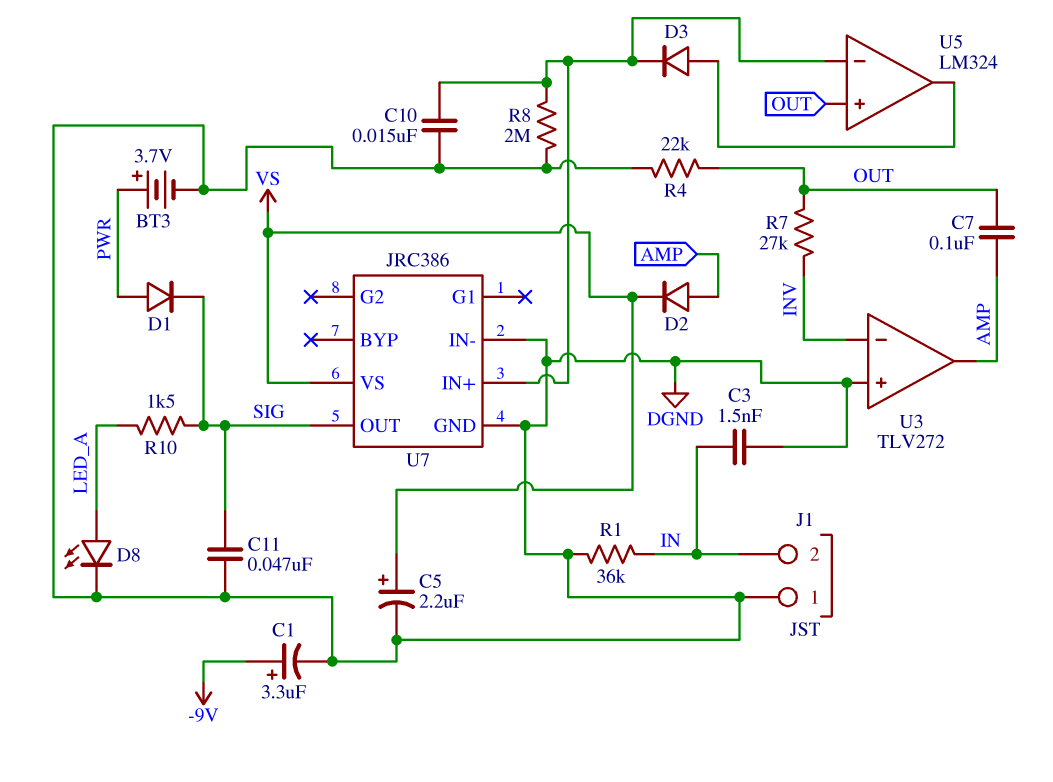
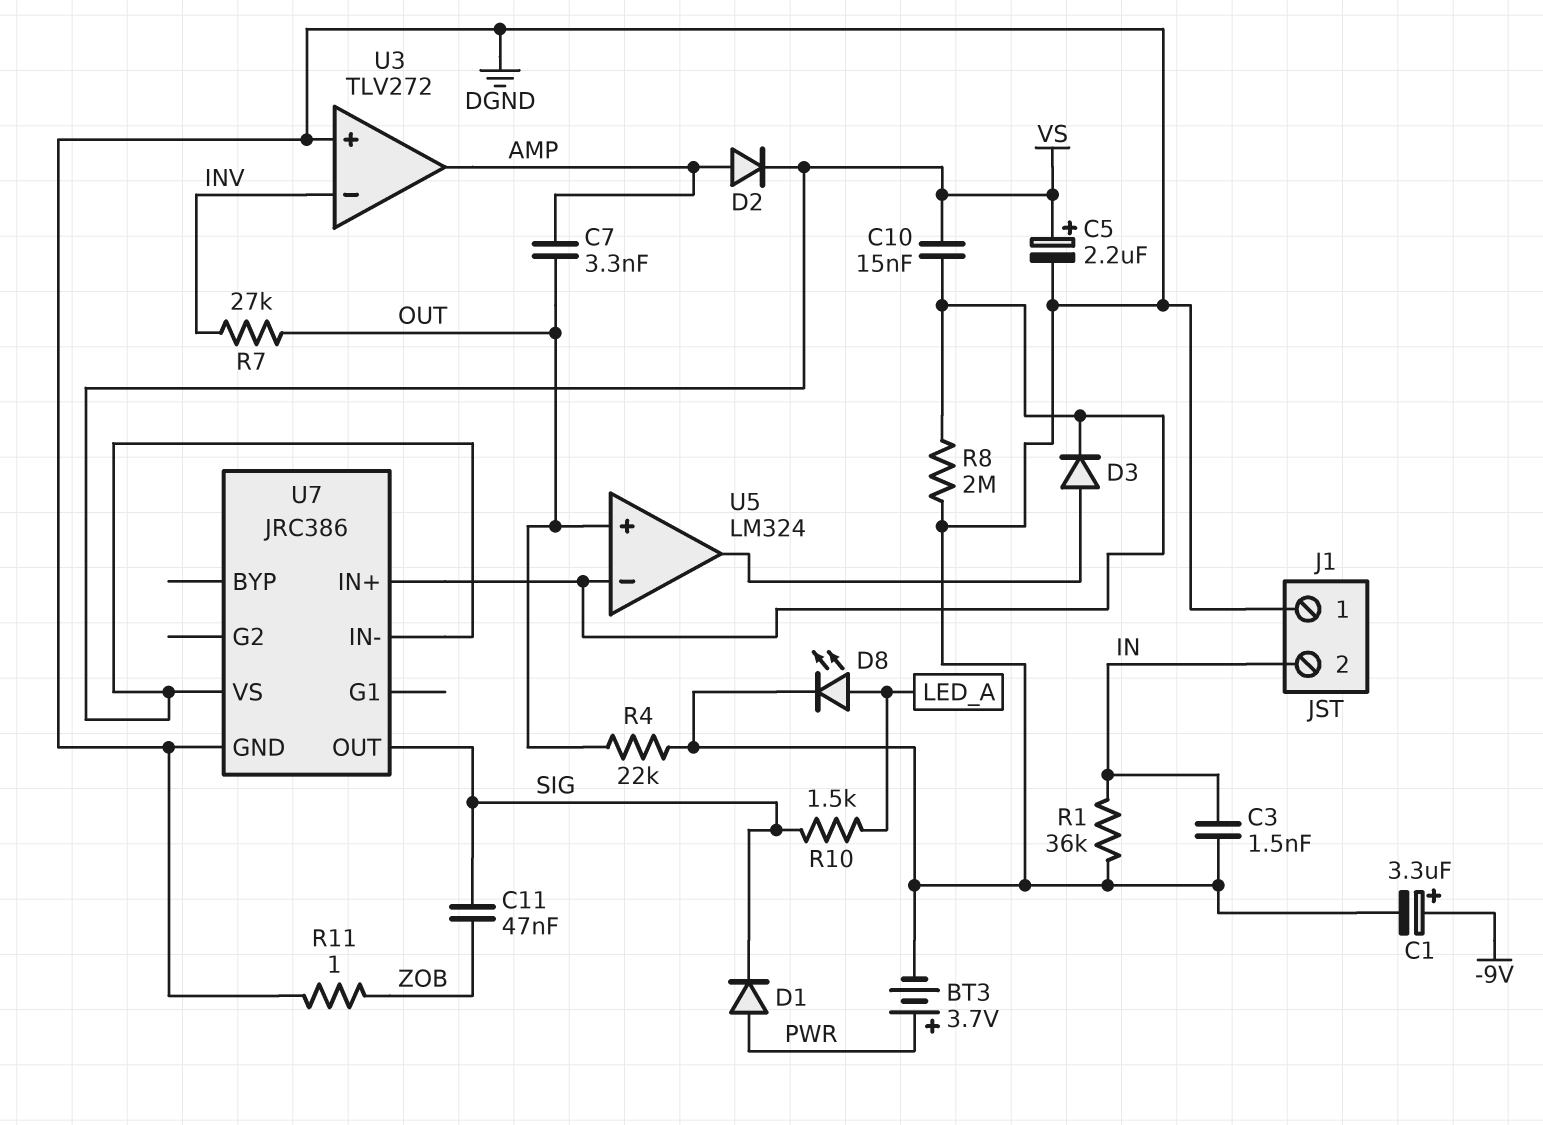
C7: 100nF (AMP, OUT) -> 3.3nF (AMP, OUT)
C10: 15nF (DGND, U5/in-) -> 15nF (U5/in-, VS)
C11: 47nF (DGND, SIG) -> 47nF (SIG, ZOB)
R11: none -> 1 (DGND, ZOB)
U7 pin IN-: DGND -> VS

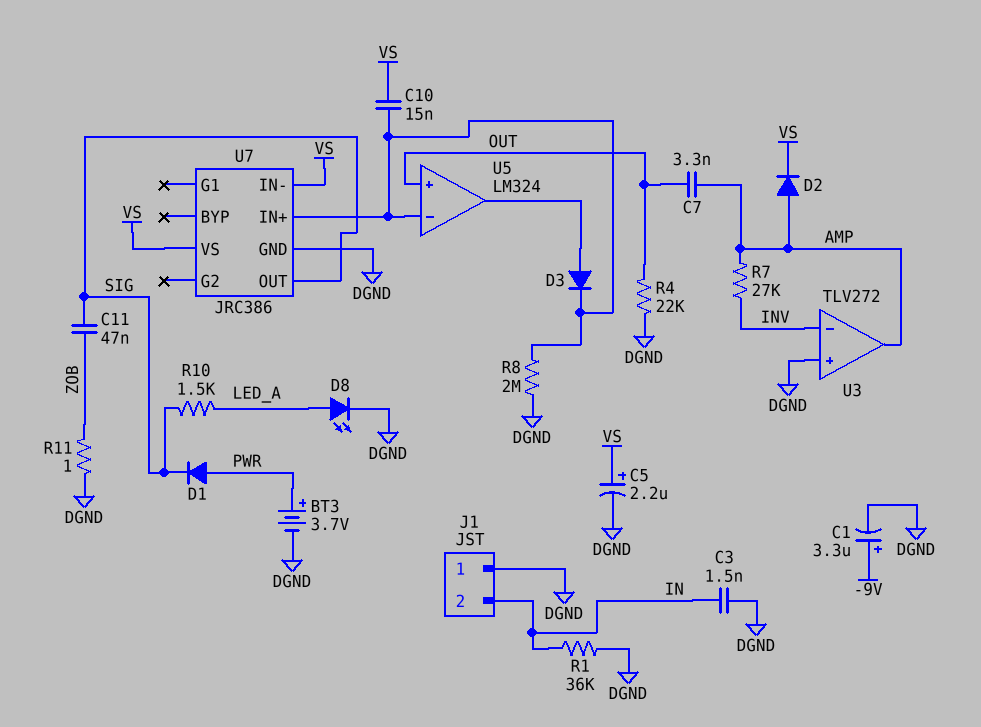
R7: 27k (INV, OUT) -> 27k (AMP, INV)

